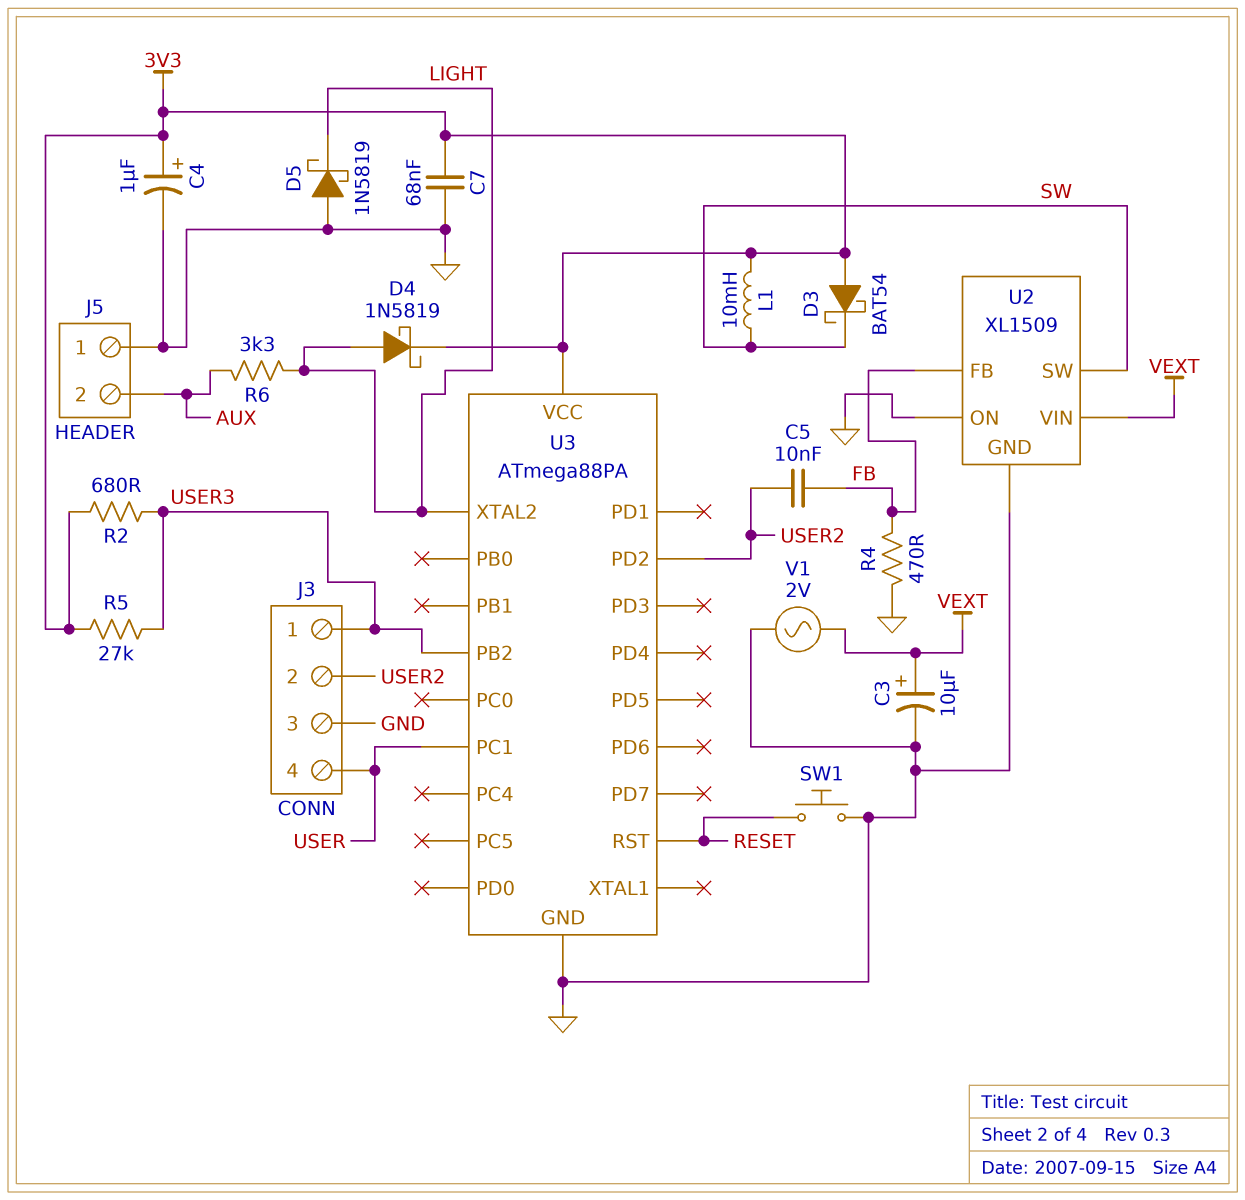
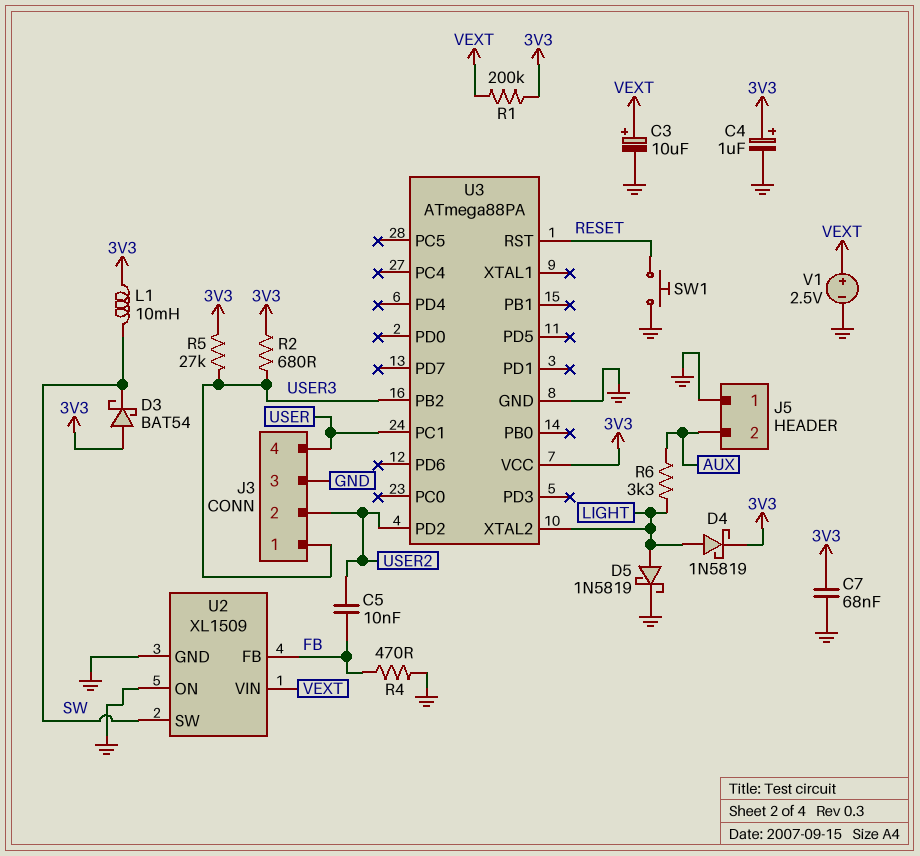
D5: schottky 1N5819 (A GND, K LIGHT) -> schottky 1N5819 (A LIGHT, K GND)
R1: none -> 200k (3V3, VEXT)
V1: AC 2V (GND, VEXT) -> 2.5V (plus VEXT, minus GND)

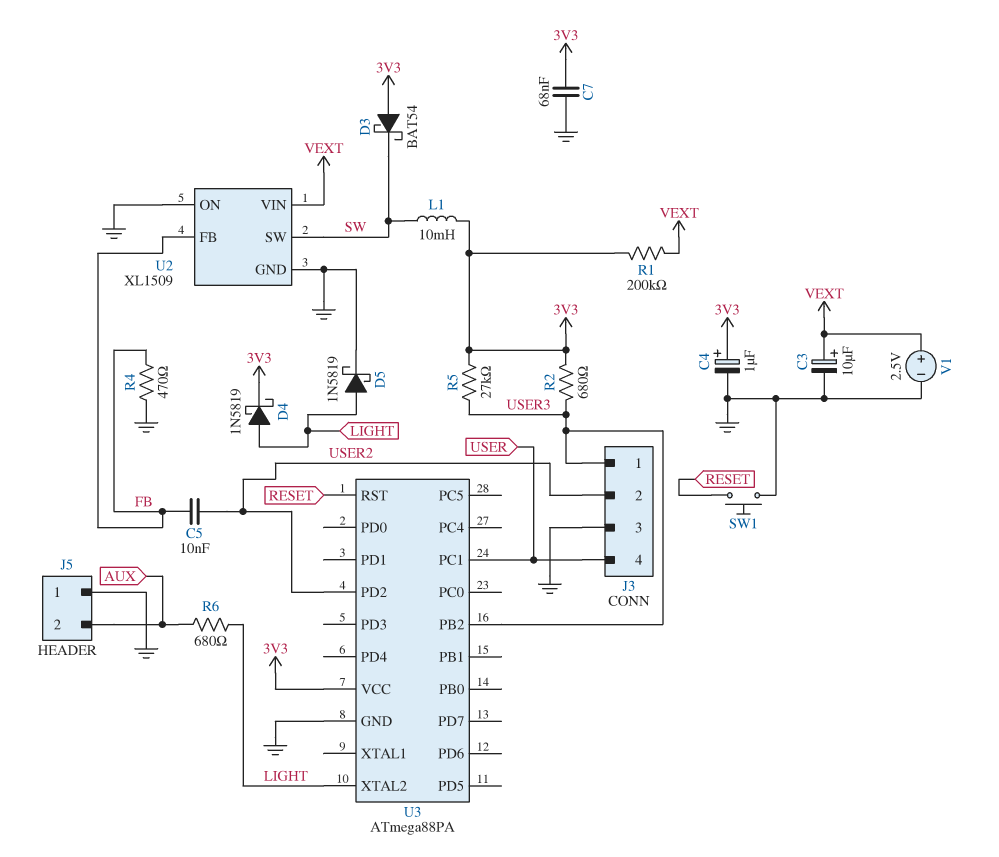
R6: 3.3k (AUX, LIGHT) -> 680 (AUX, LIGHT)

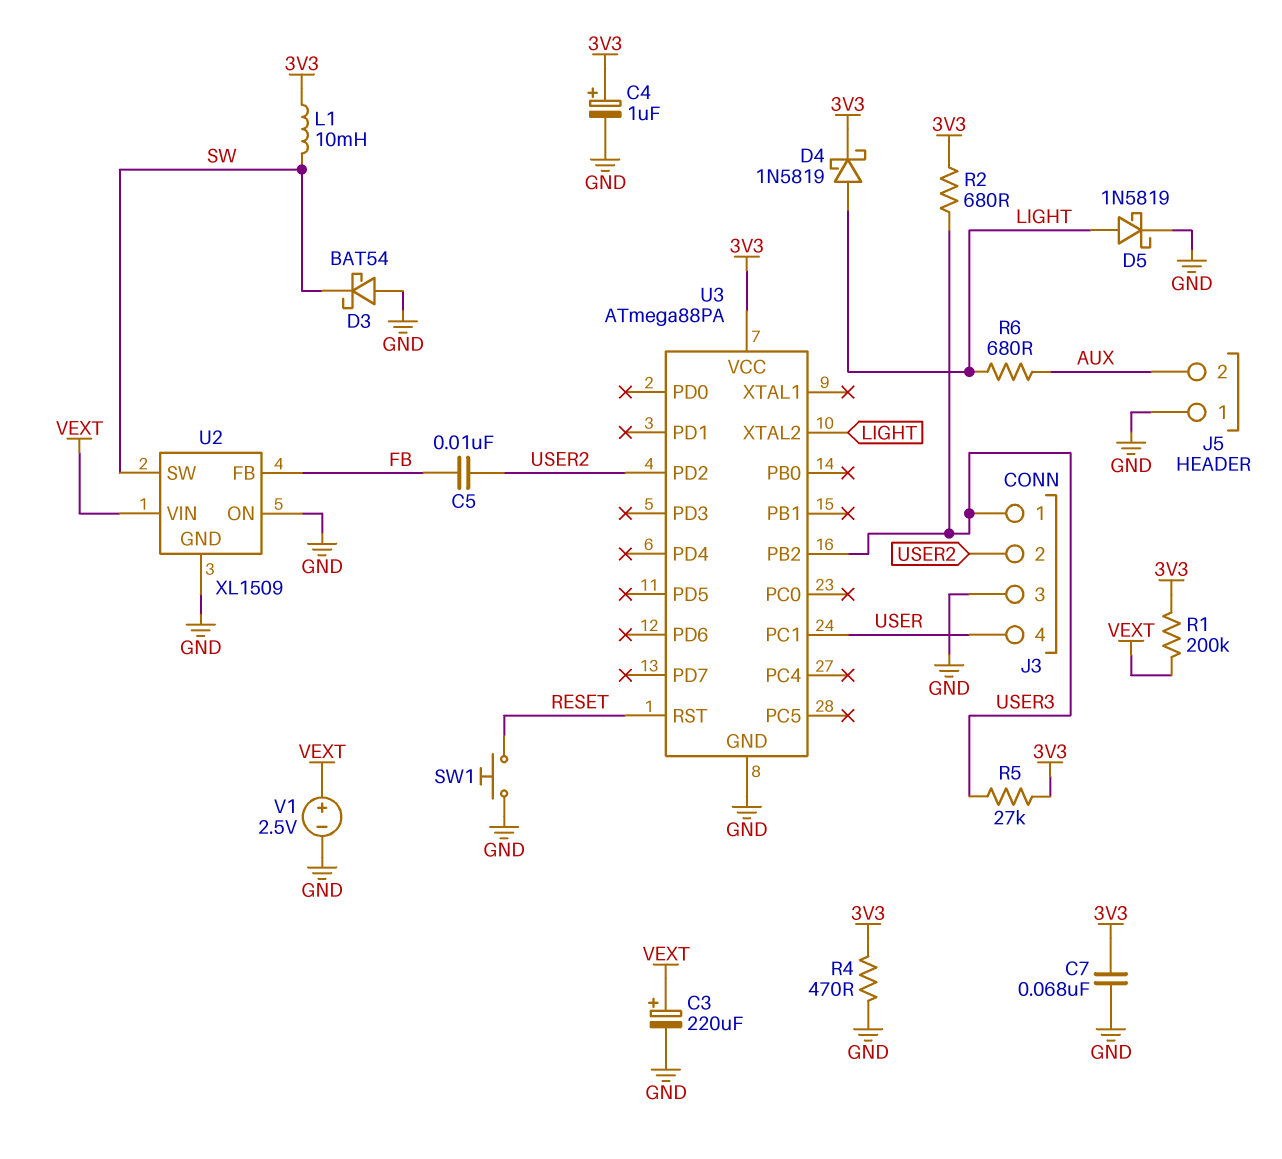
C3: 10uF (plus VEXT, minus GND) -> 220uF (plus VEXT, minus GND)
D3: schottky BAT54 (A 3V3, K SW) -> schottky BAT54 (A GND, K SW)
R4: 470 (FB, GND) -> 470 (3V3, GND)

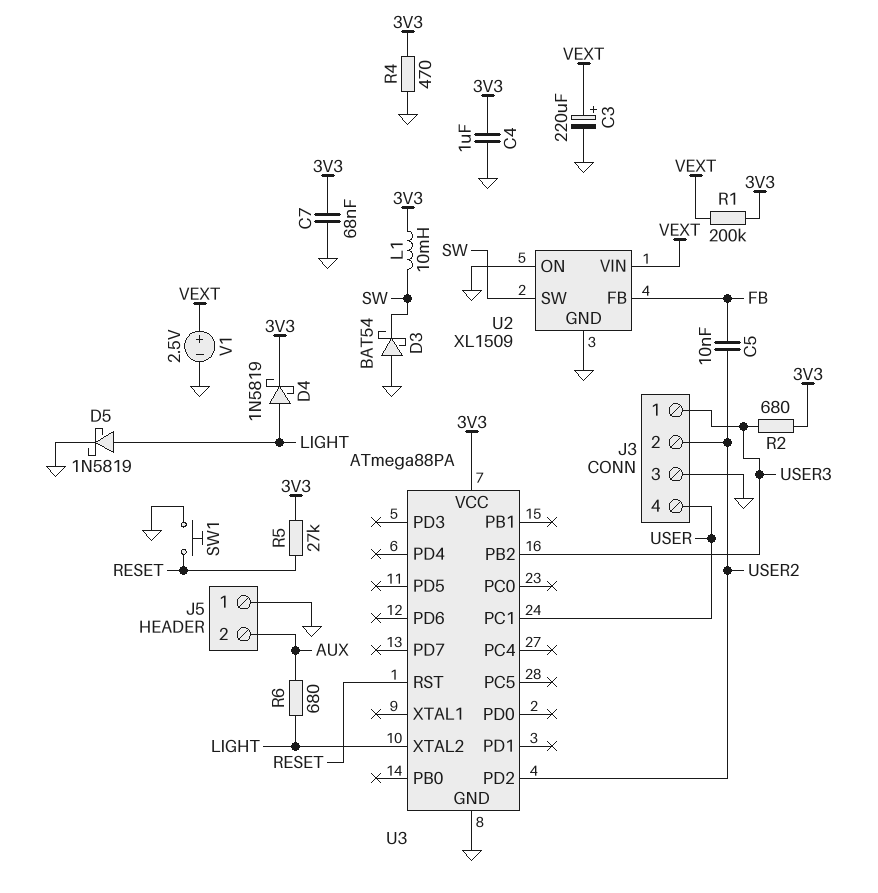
C4: 1uF (plus 3V3, minus GND) -> 1uF (3V3, GND)
R5: 27k (3V3, USER3) -> 27k (3V3, RESET)

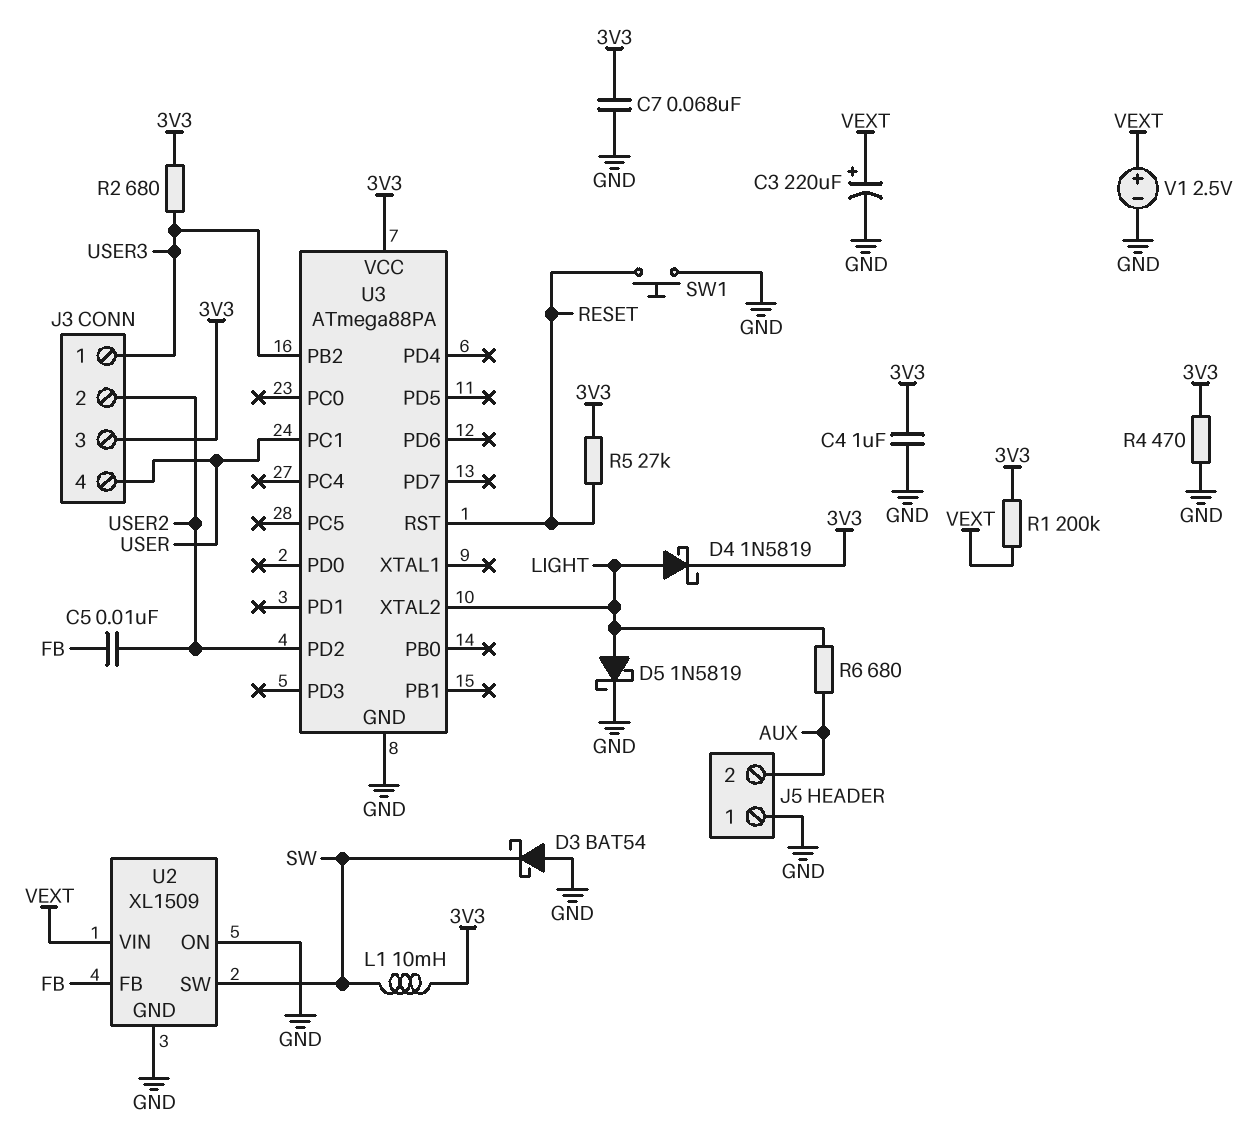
J3 pin 3: GND -> 3V3

